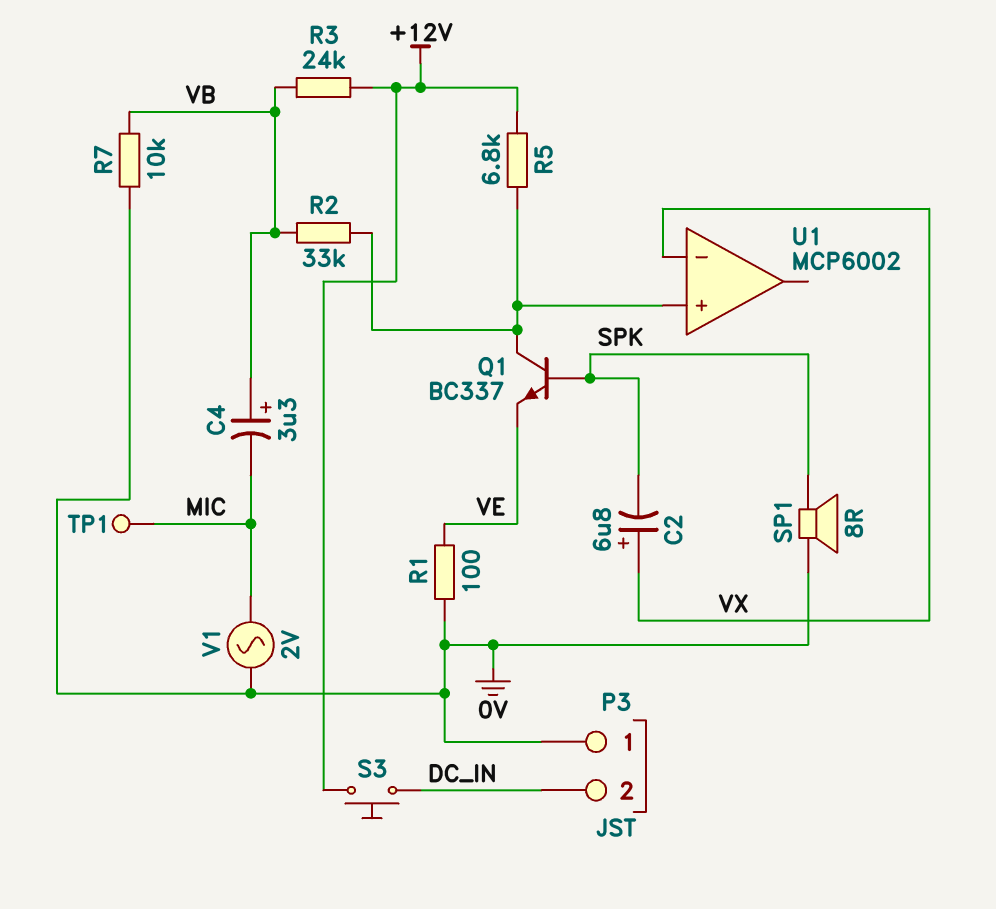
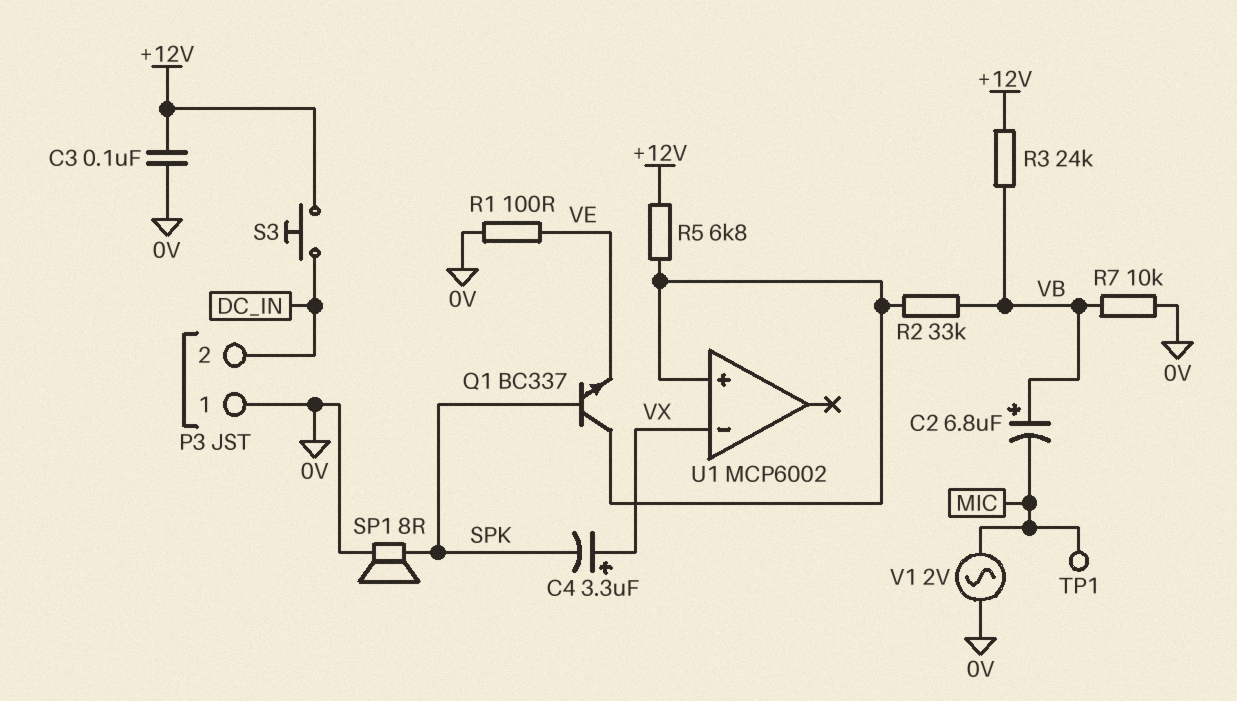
C2: 6.8uF (plus VX, minus SPK) -> 6.8uF (plus VB, minus MIC)
C3: none -> 100nF (+12V, 0V)
C4: 3.3uF (plus VB, minus MIC) -> 3.3uF (plus VX, minus SPK)

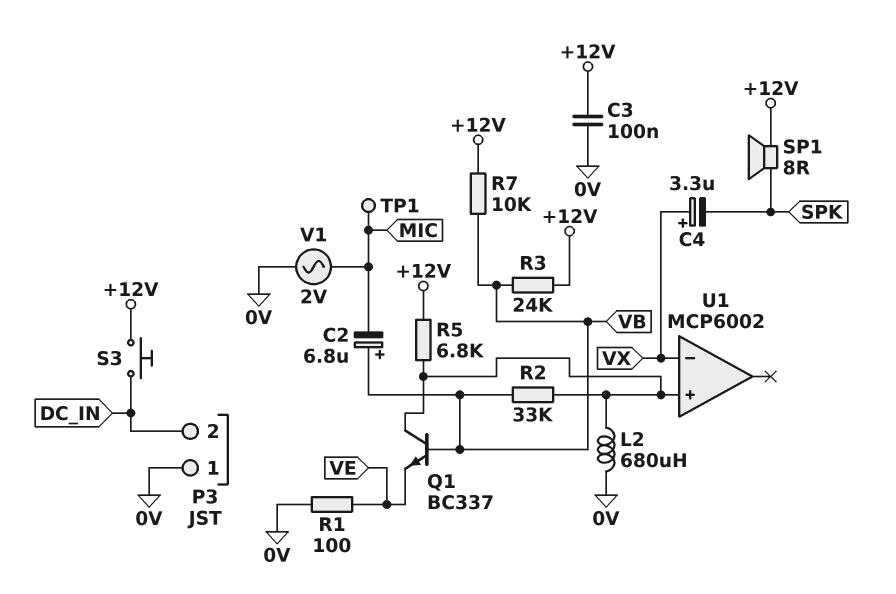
L2: none -> 680uH (0V, U1/in+)
Q1: NPN BC337 (B SPK, C U1/in+, E VE) -> NPN BC337 (B VB, C U1/in+, E VE)
R7: 10k (0V, VB) -> 10k (+12V, VB)
SP1: speaker 8R (0V, SPK) -> speaker 8R (+12V, SPK)

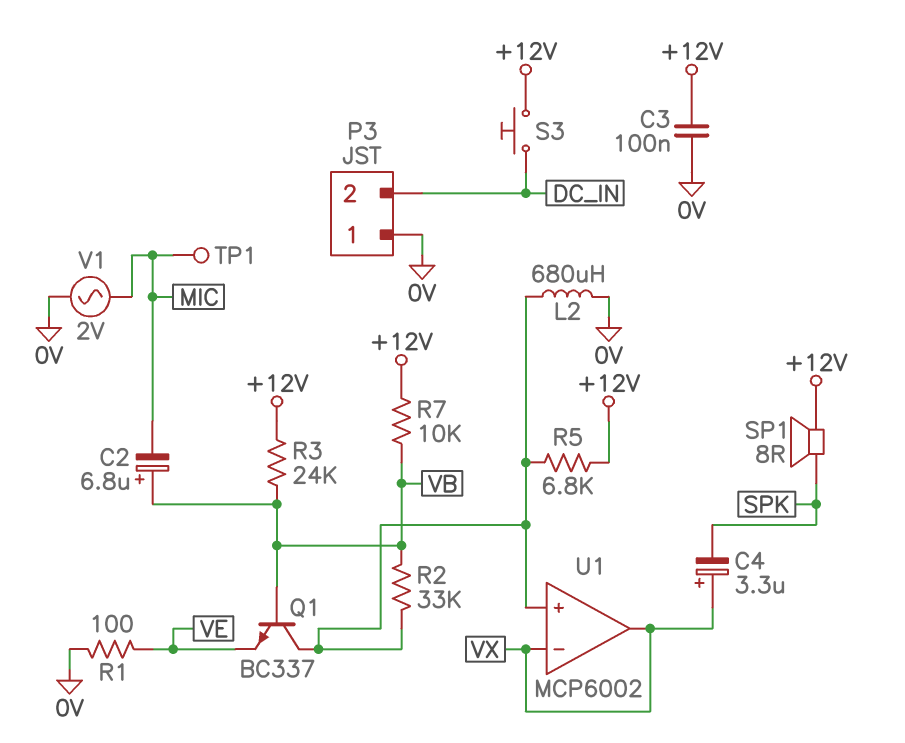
U1 pin out: none -> VX

